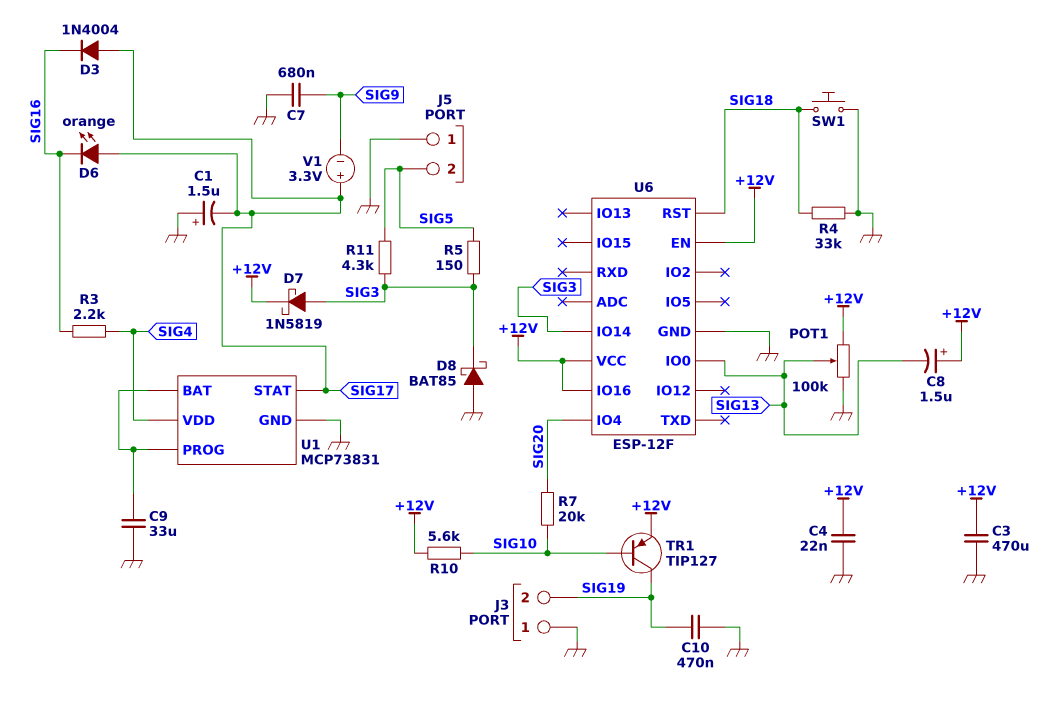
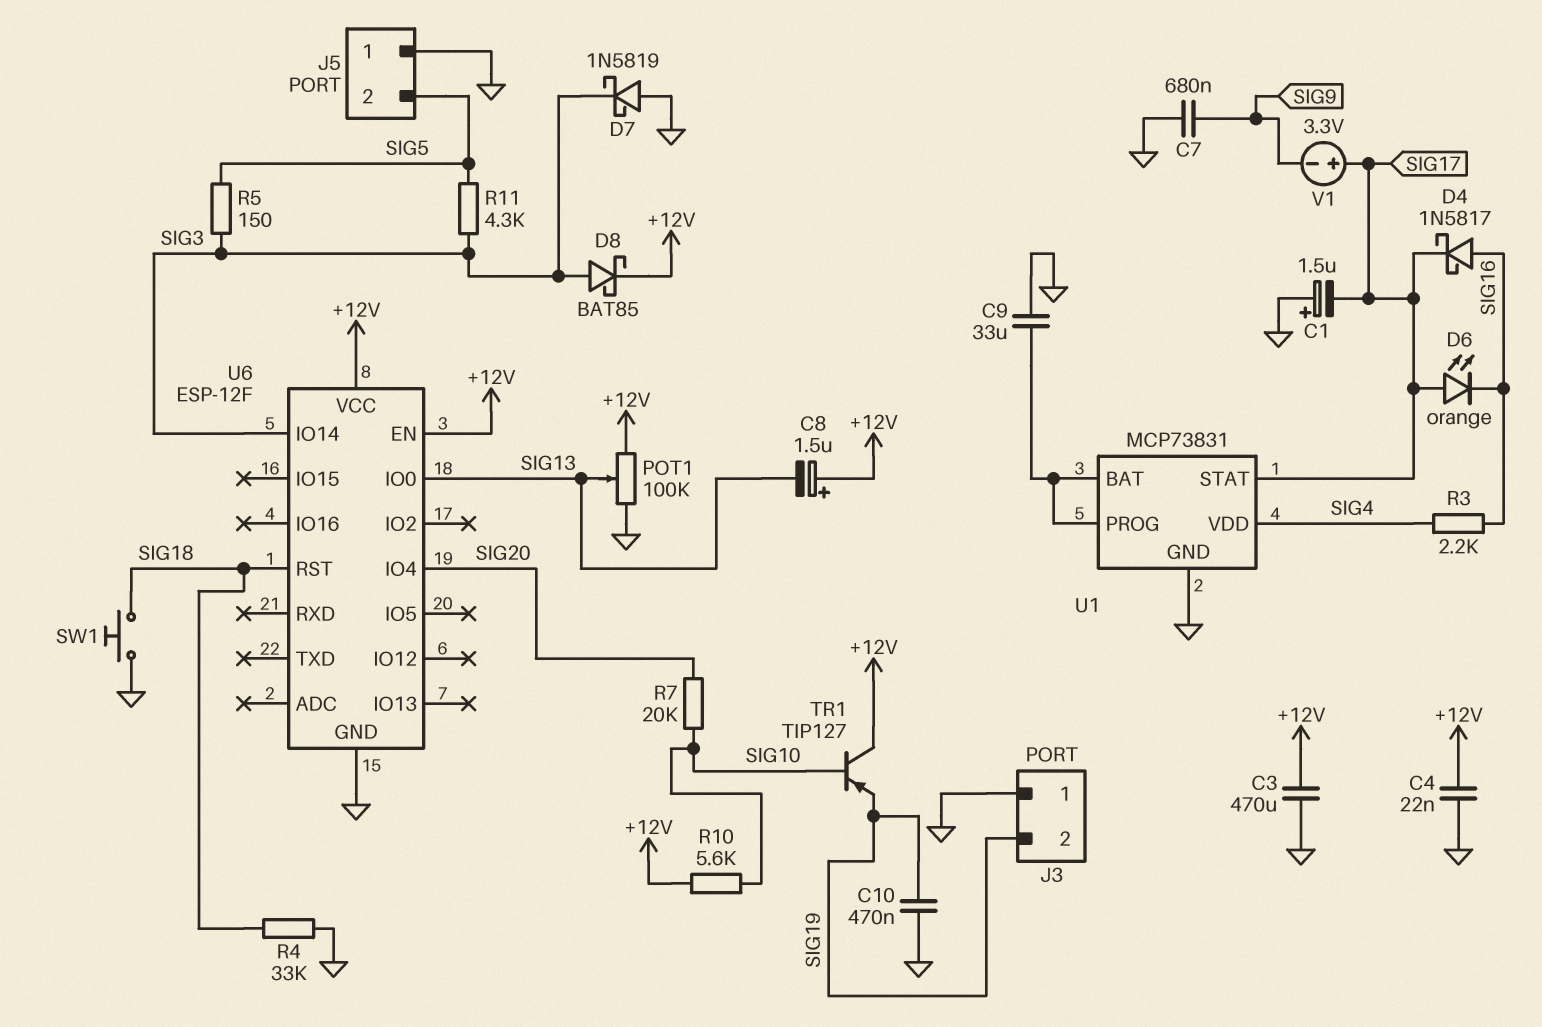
D3: diode 1N4004 (A SIG17, K SIG16) -> none
D4: none -> schottky 1N5817 (A SIG16, K SIG17)
D7: schottky 1N5819 (A SIG3, K +12V) -> schottky 1N5819 (A GND, K SIG3)
D8: schottky BAT85 (A GND, K SIG3) -> schottky BAT85 (A SIG3, K +12V)
TR1: PNP TIP127 (B SIG10, C SIG19, E +12V) -> PNP TIP127 (B SIG10, C +12V, E SIG19)
U6 pin IO16: +12V -> none

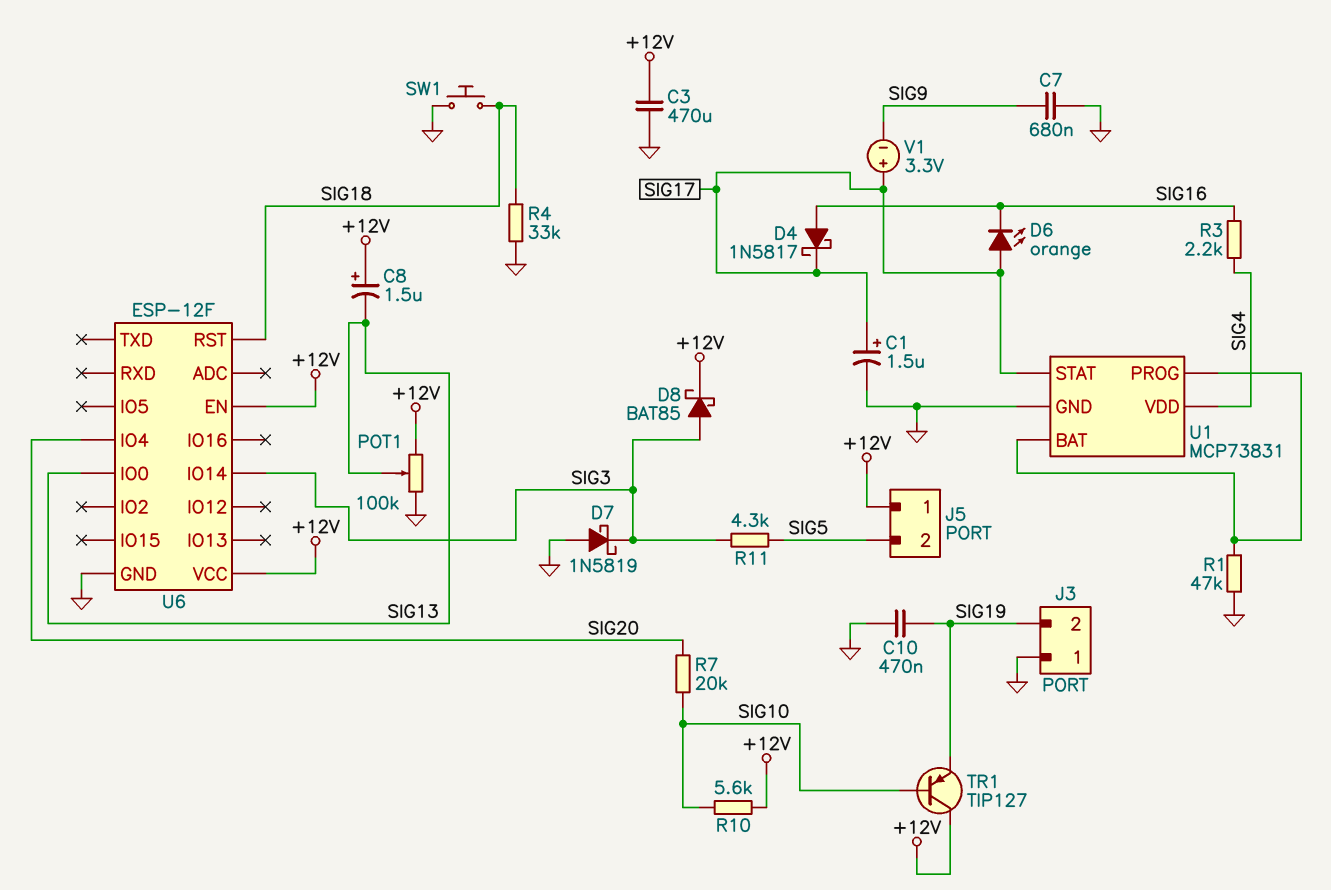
C1: 1.5uF (plus GND, minus SIG17) -> 1.5uF (plus SIG17, minus GND)
C4: 22nF (+12V, GND) -> none
C9: 33uF (GND, U1/BAT) -> none
J5 pin 1: GND -> +12V
R1: none -> 47k (GND, U1/BAT)
R5: 150 (SIG3, SIG5) -> none

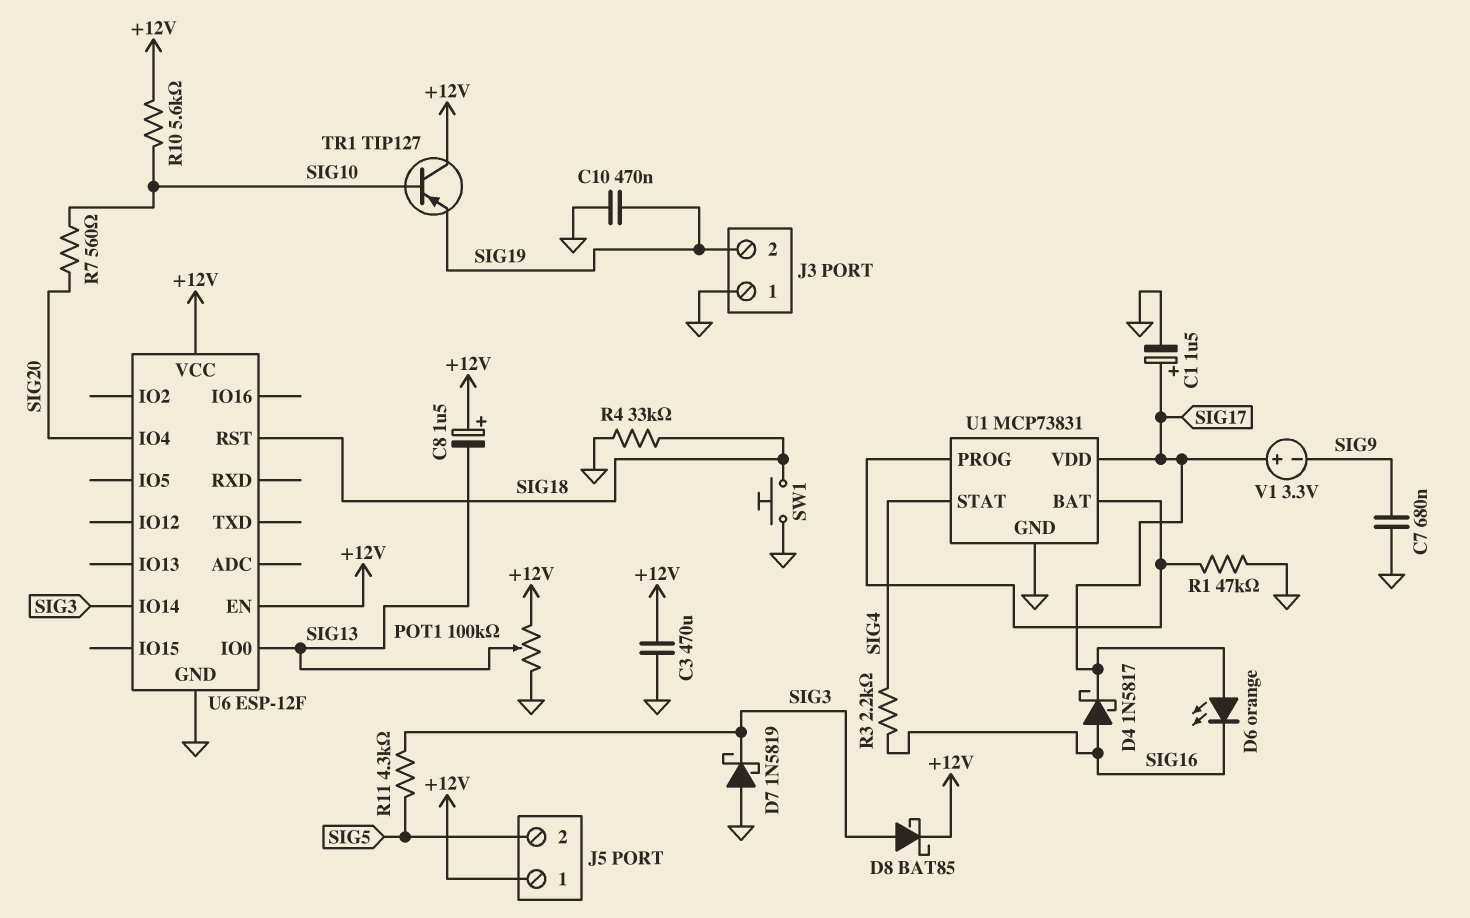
R7: 20k (SIG10, SIG20) -> 560 (SIG10, SIG20)
U1 pin STAT: SIG17 -> SIG4
U1 pin VDD: SIG4 -> SIG17

